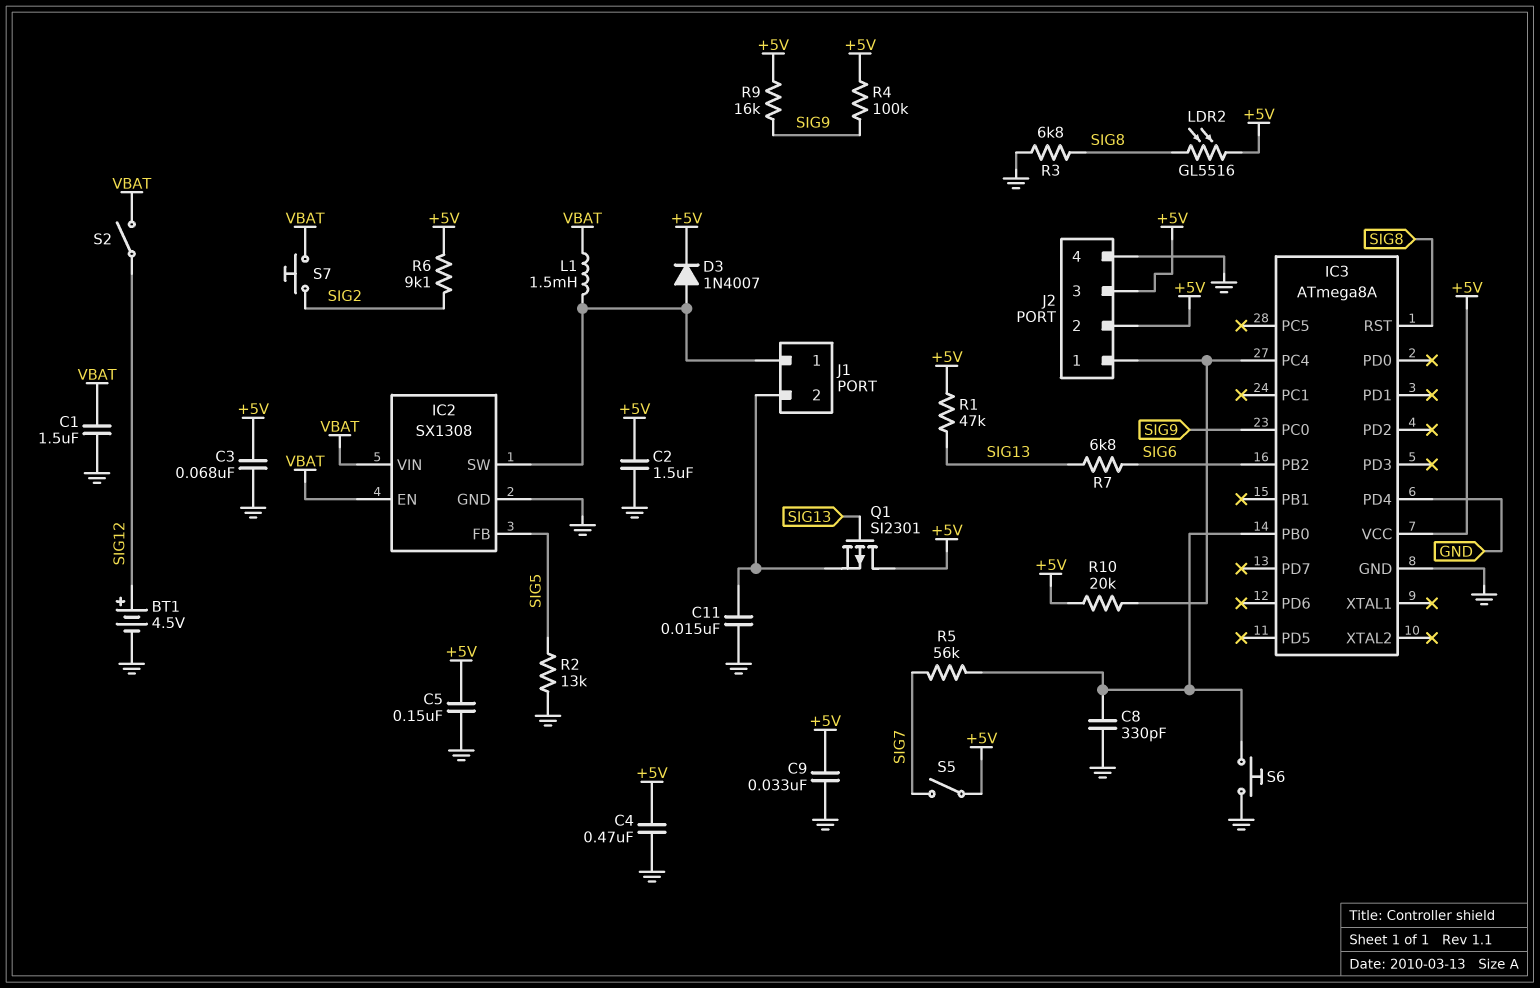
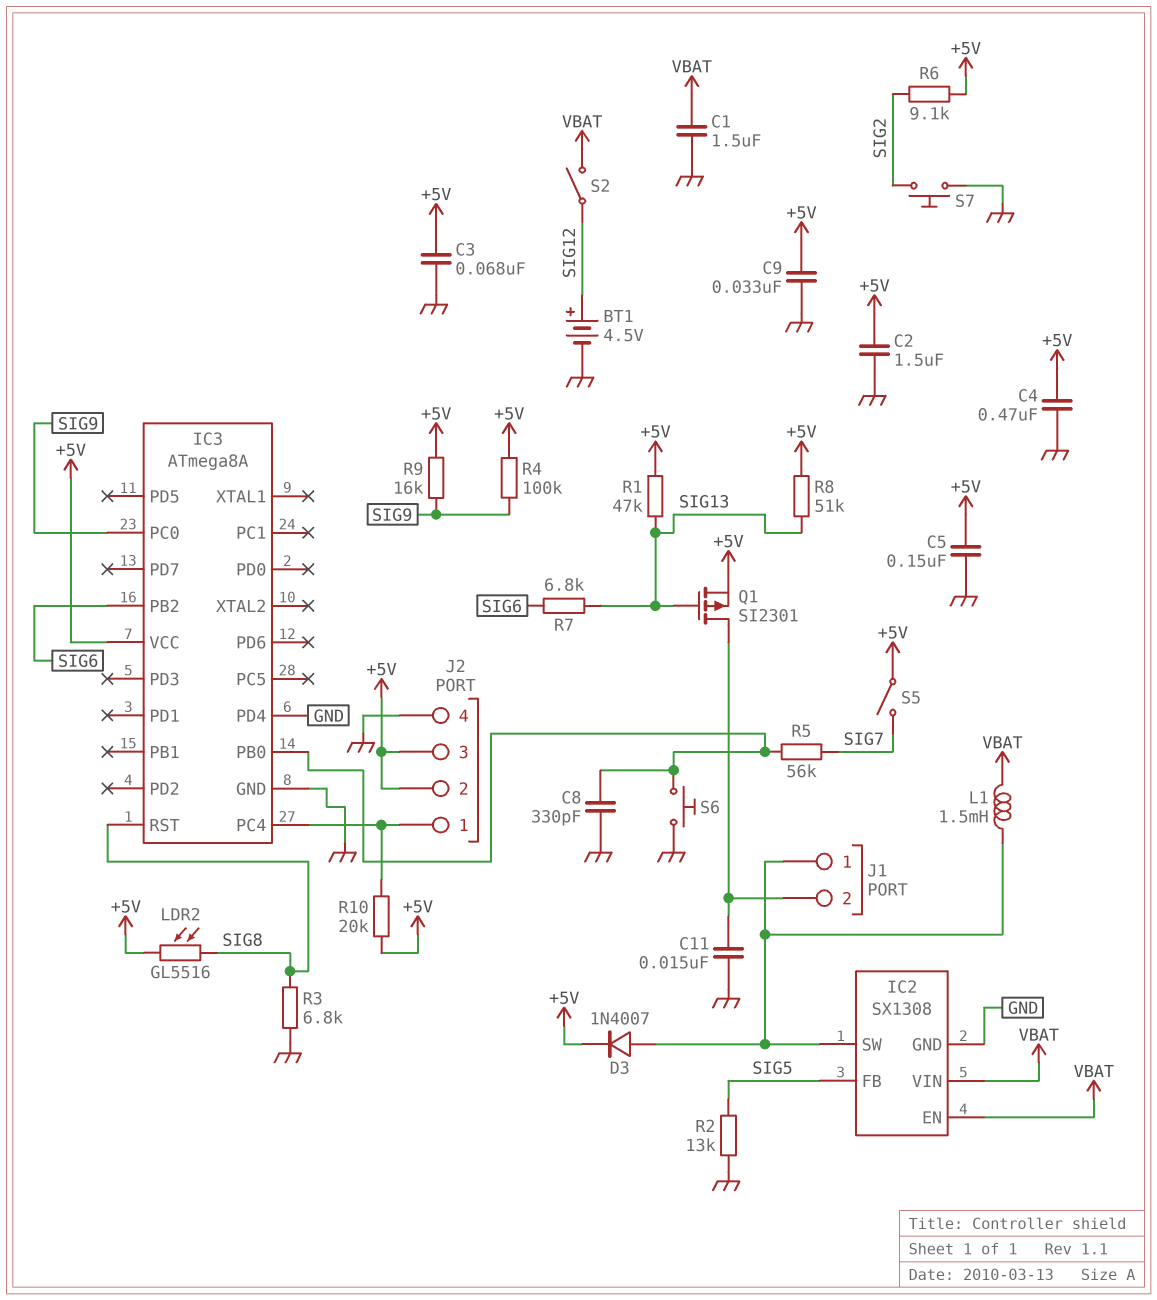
Q1: PMOS SI2301 (G SIG13, D +5V, S J1/2) -> PMOS SI2301 (G SIG13, D J1/2, S +5V)
R8: none -> 51k (+5V, SIG13)
S7: button (SIG2, VBAT) -> button (GND, SIG2)

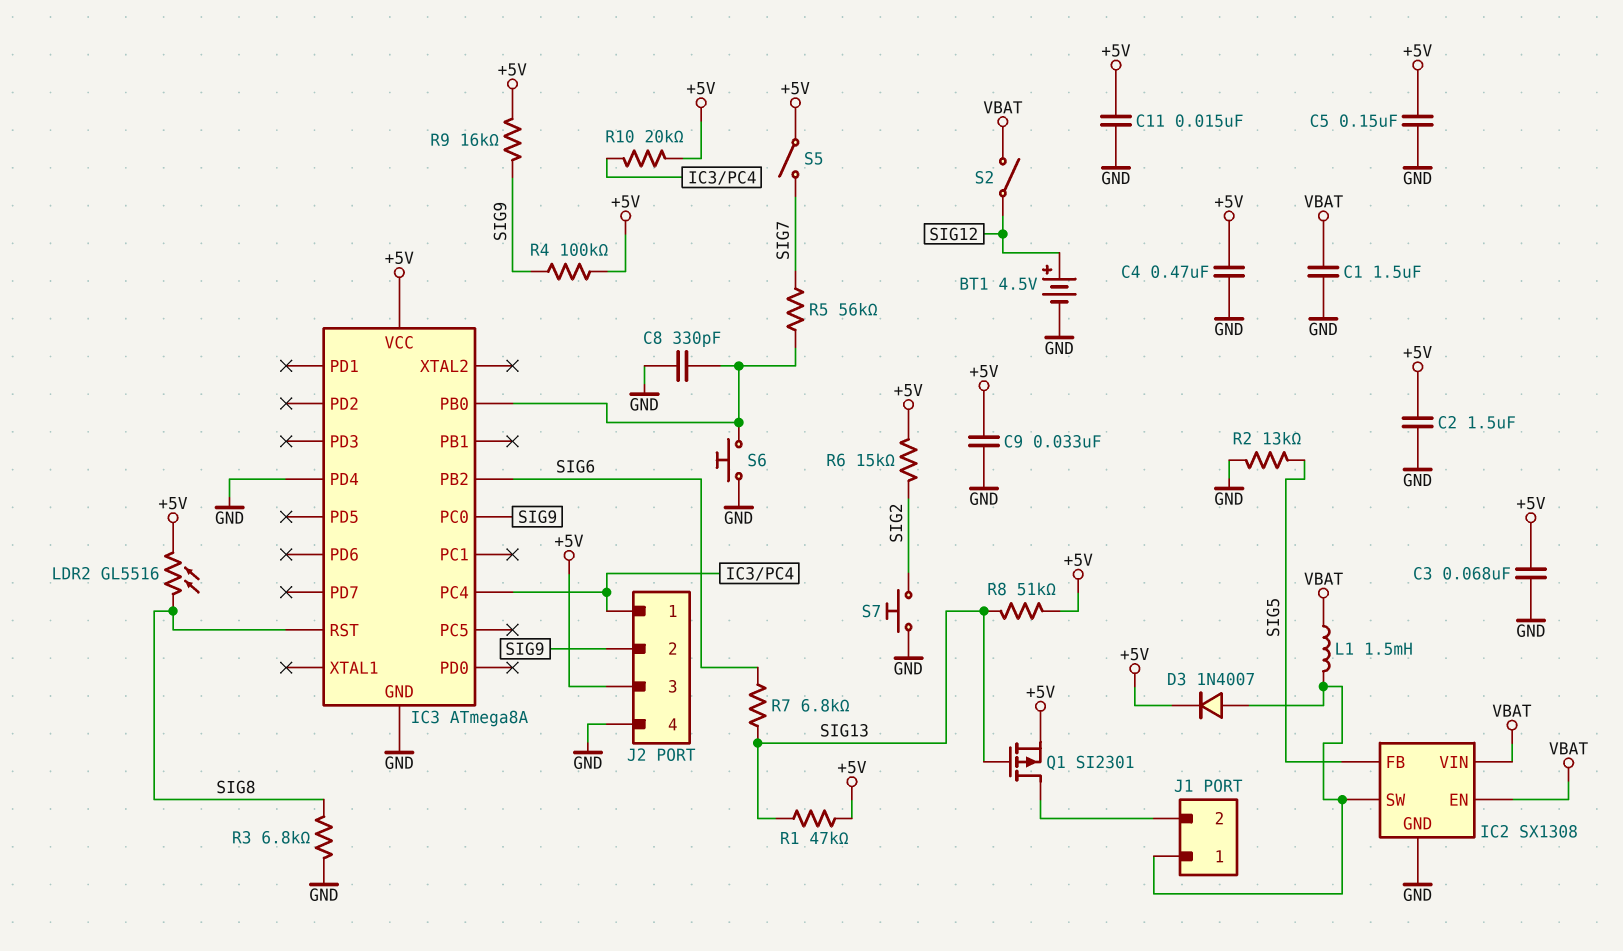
C11: 15nF (GND, J1/2) -> 15nF (+5V, GND)
J2 pin 2: +5V -> SIG9
R6: 9.1k (+5V, SIG2) -> 15k (+5V, SIG2)

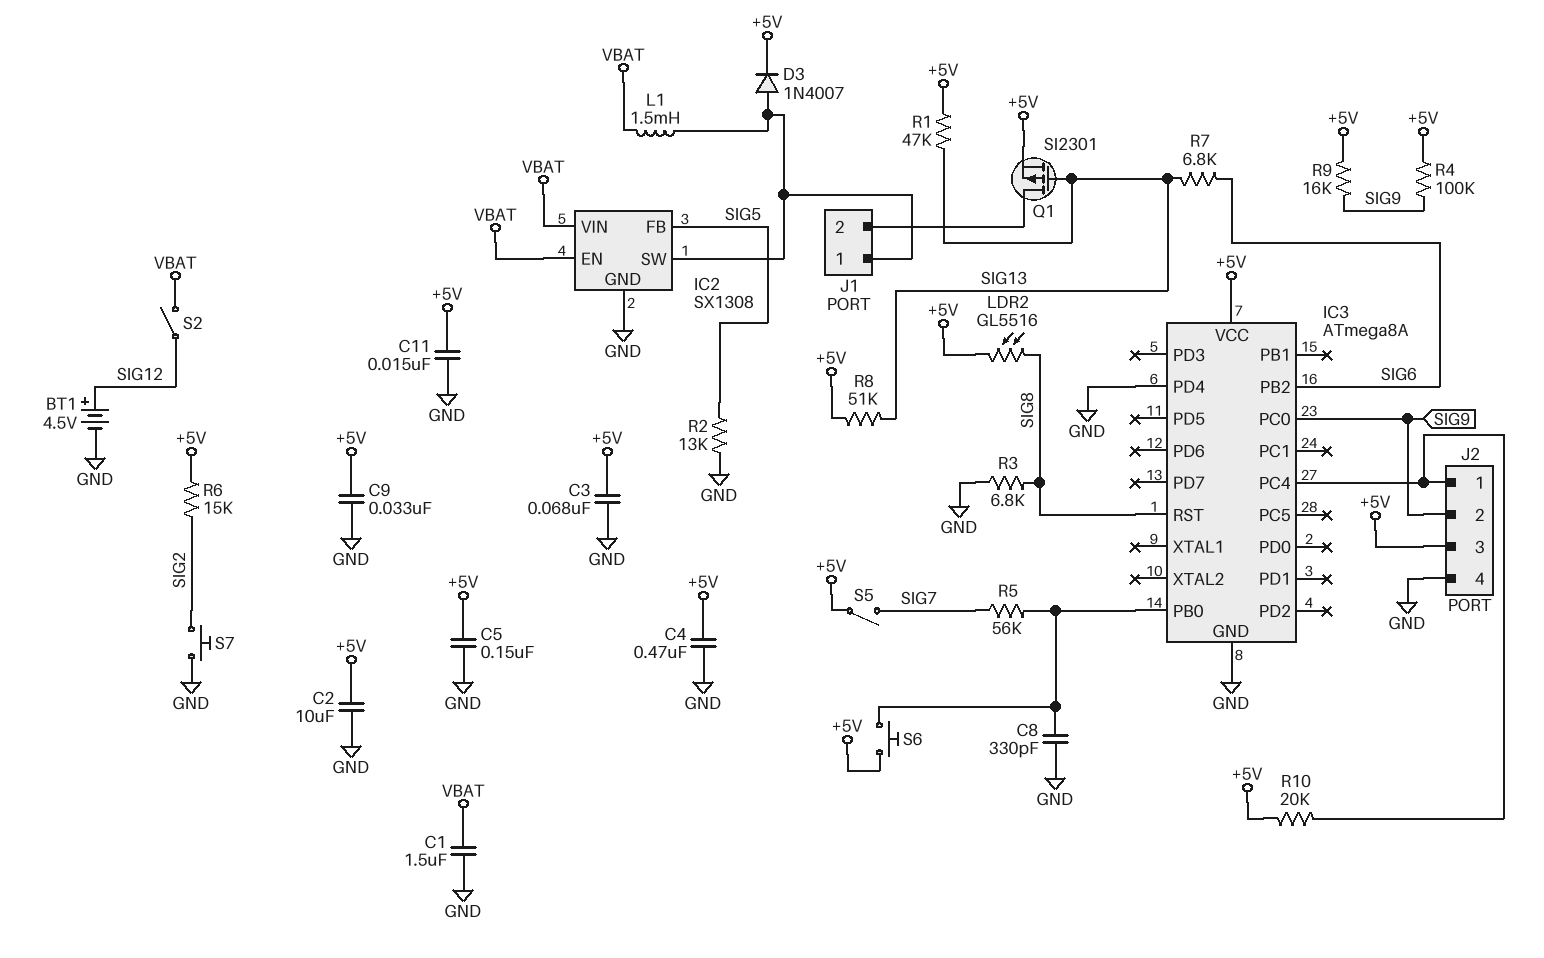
C2: 1.5uF (+5V, GND) -> 10uF (+5V, GND)
S6: button (GND, IC3/PB0) -> button (+5V, IC3/PB0)

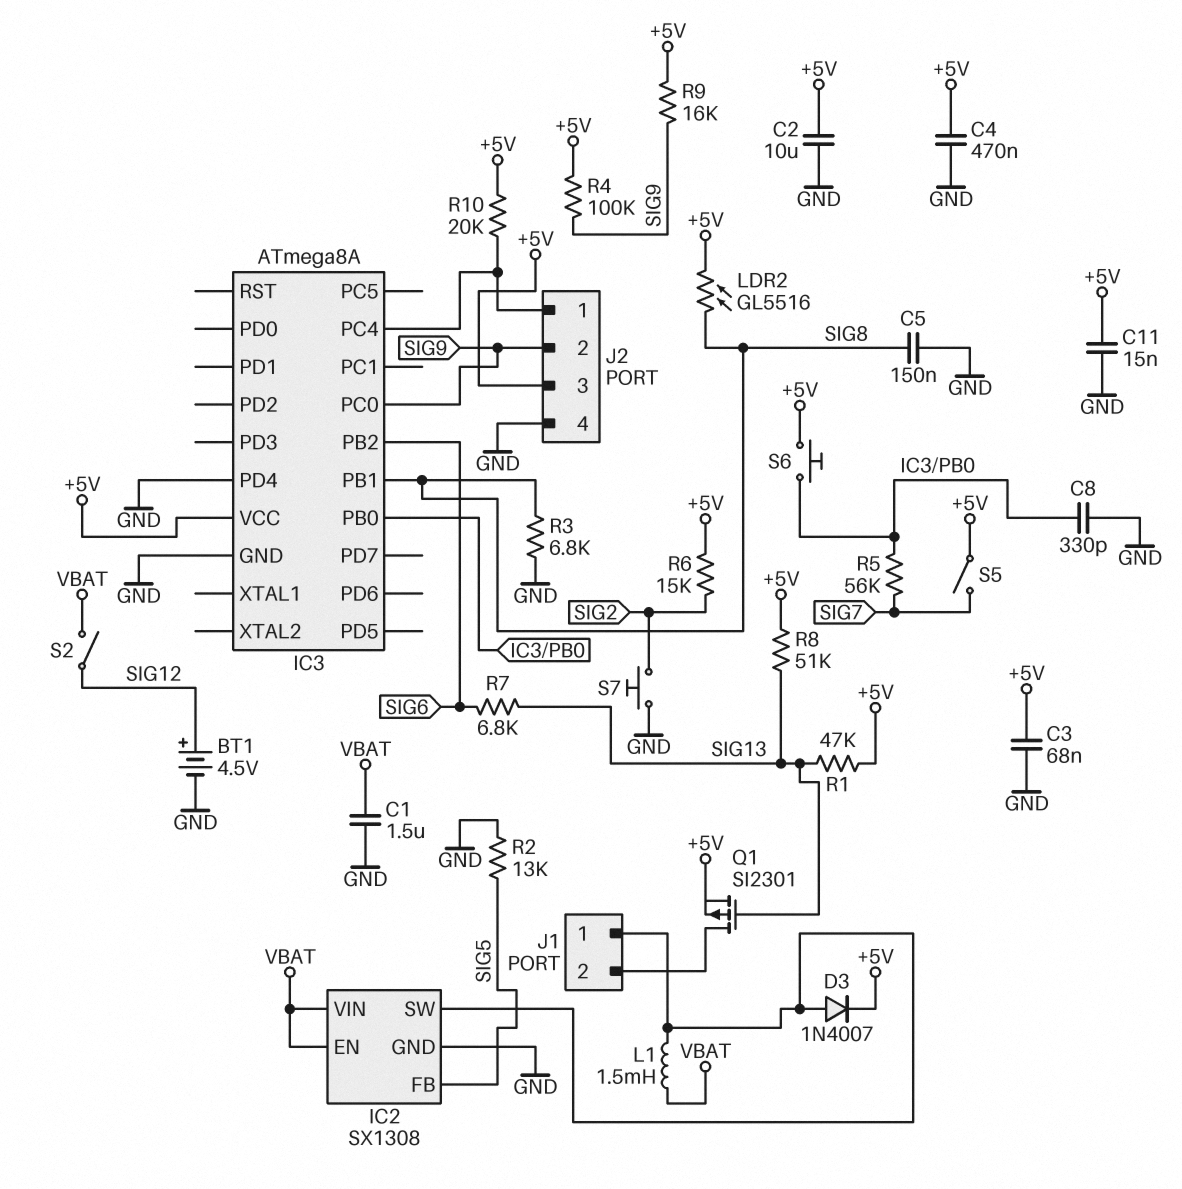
C5: 150nF (+5V, GND) -> 150nF (GND, SIG8)
C9: 33nF (+5V, GND) -> none
IC3 pin PB1: none -> SIG8
IC3 pin RST: SIG8 -> none

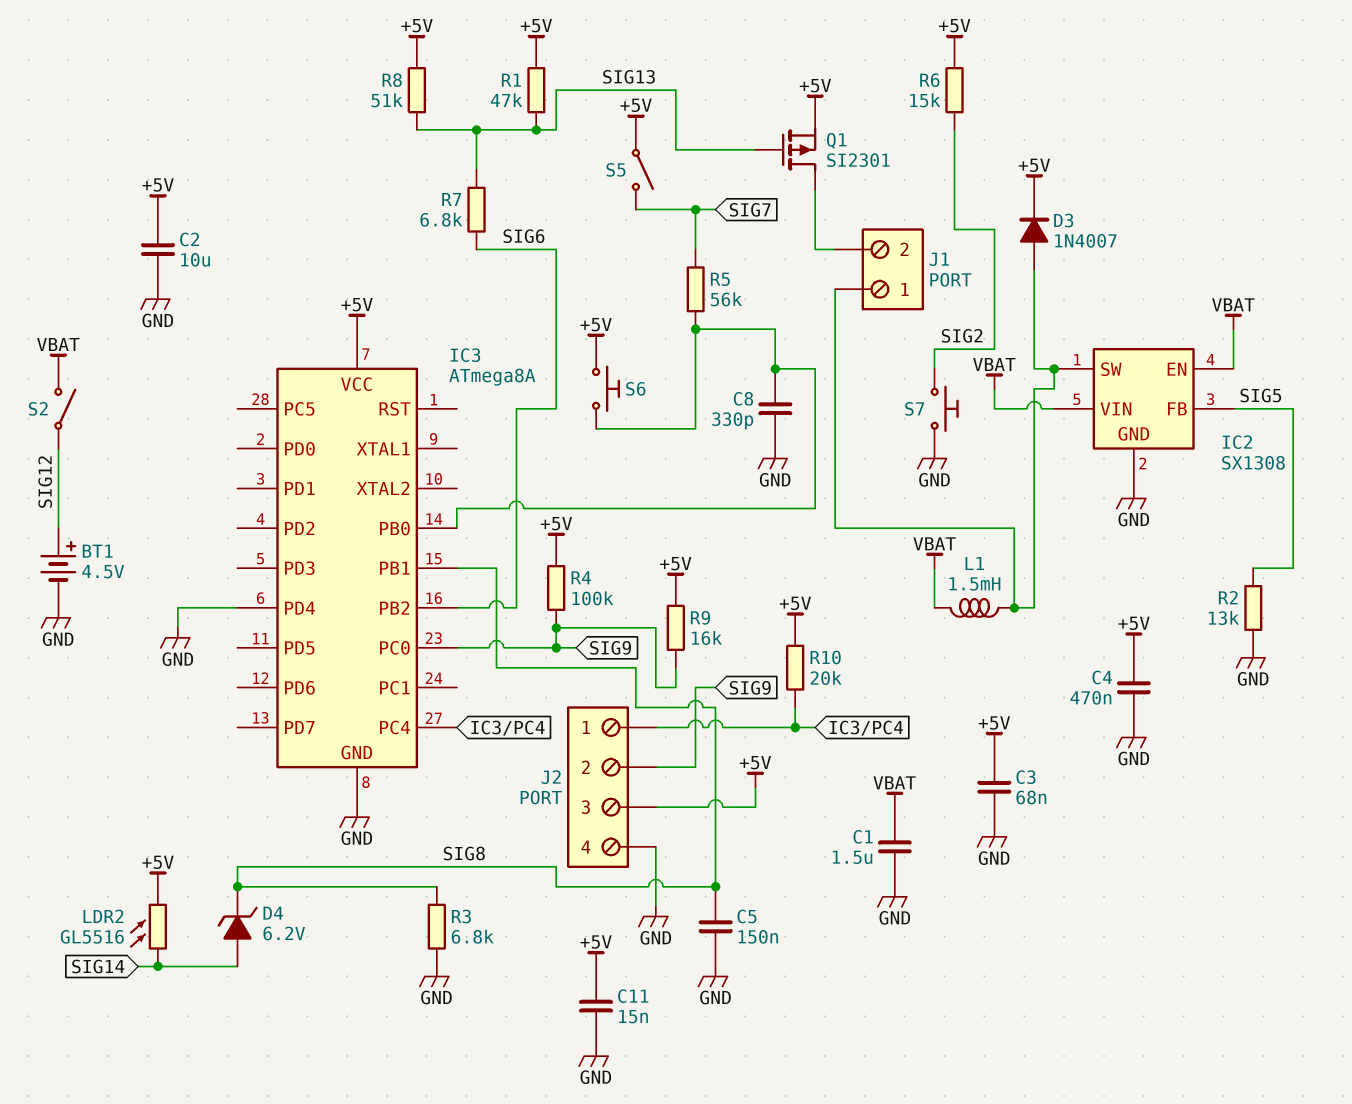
D4: none -> zener 6.2V (A SIG14, K SIG8)
LDR2: GL5516 (+5V, SIG8) -> GL5516 (+5V, SIG14)

